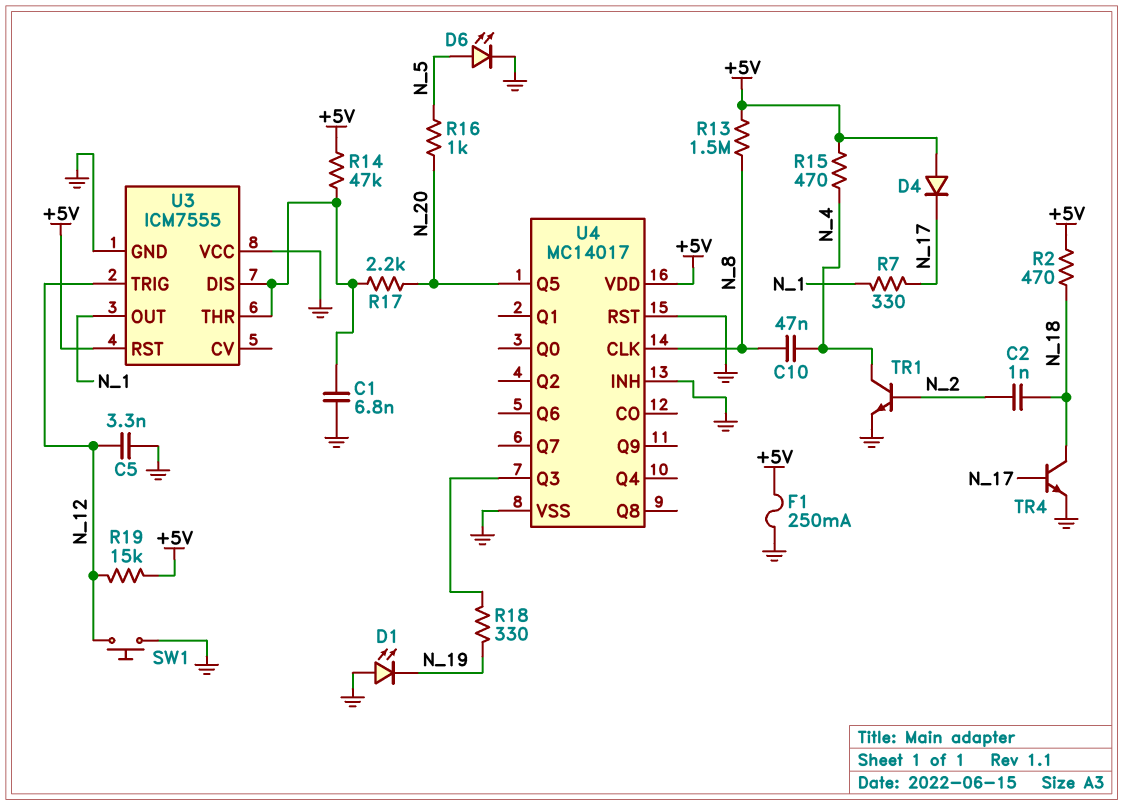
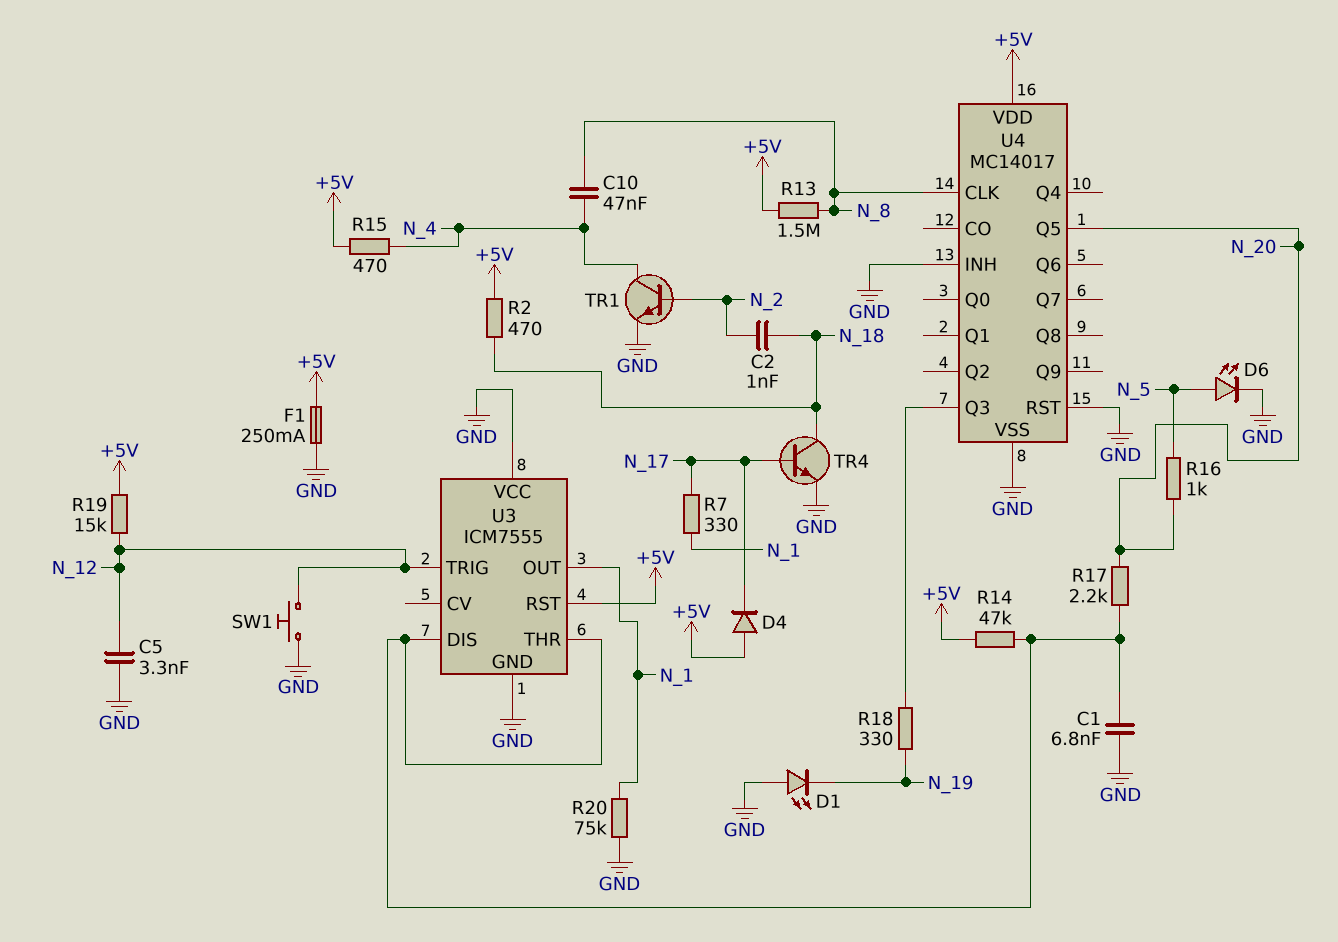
R20: none -> 75k (GND, N_1)

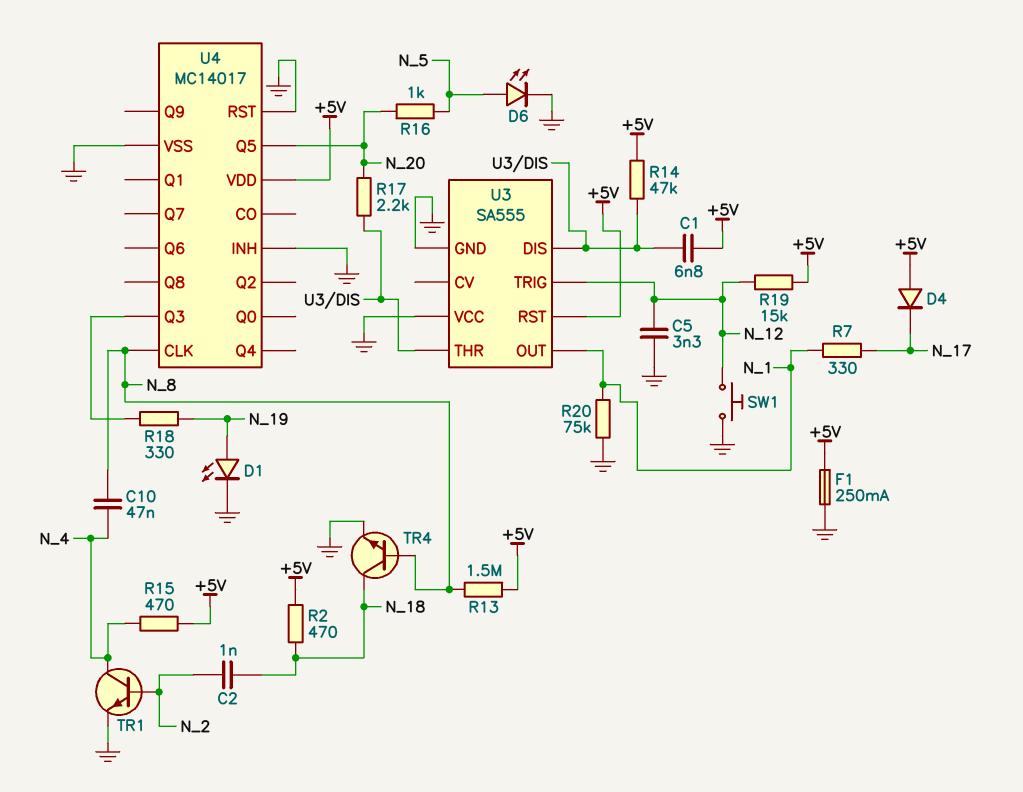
C1: 6.8nF (GND, U3/DIS) -> 6.8nF (+5V, U3/DIS)
D1: LED (A GND, K N_19) -> LED (A N_19, K GND)
TR4: NPN (B N_17, C N_18, E GND) -> NPN (B N_8, C N_18, E GND)
U3: ICM7555 -> SA555

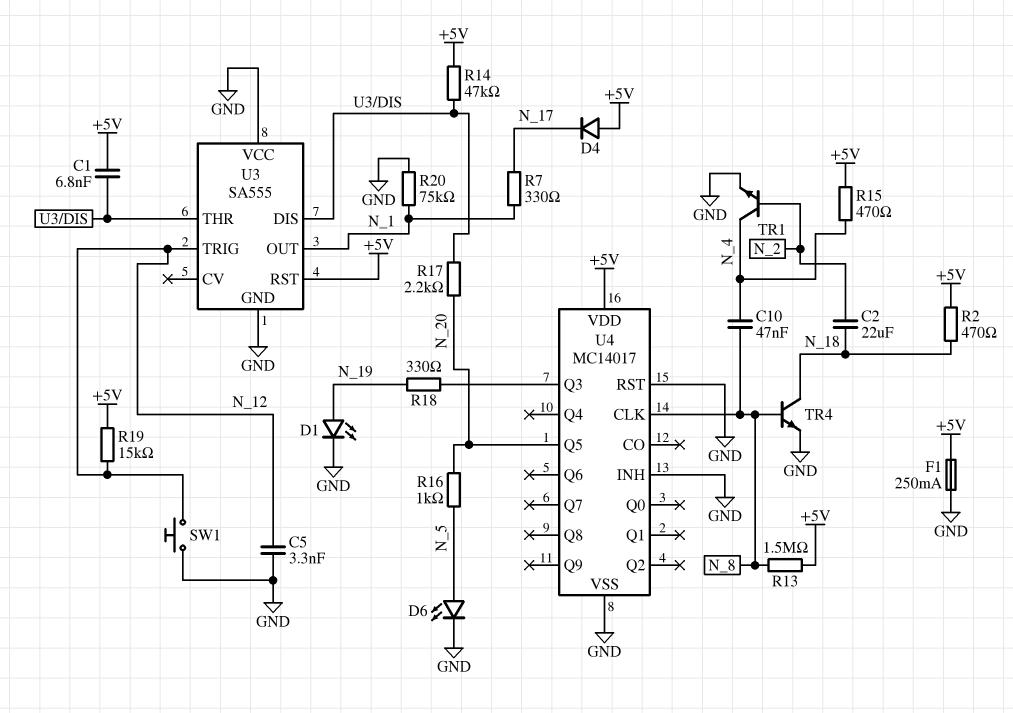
C2: 1nF (N_2, N_18) -> 22uF (N_2, N_18)

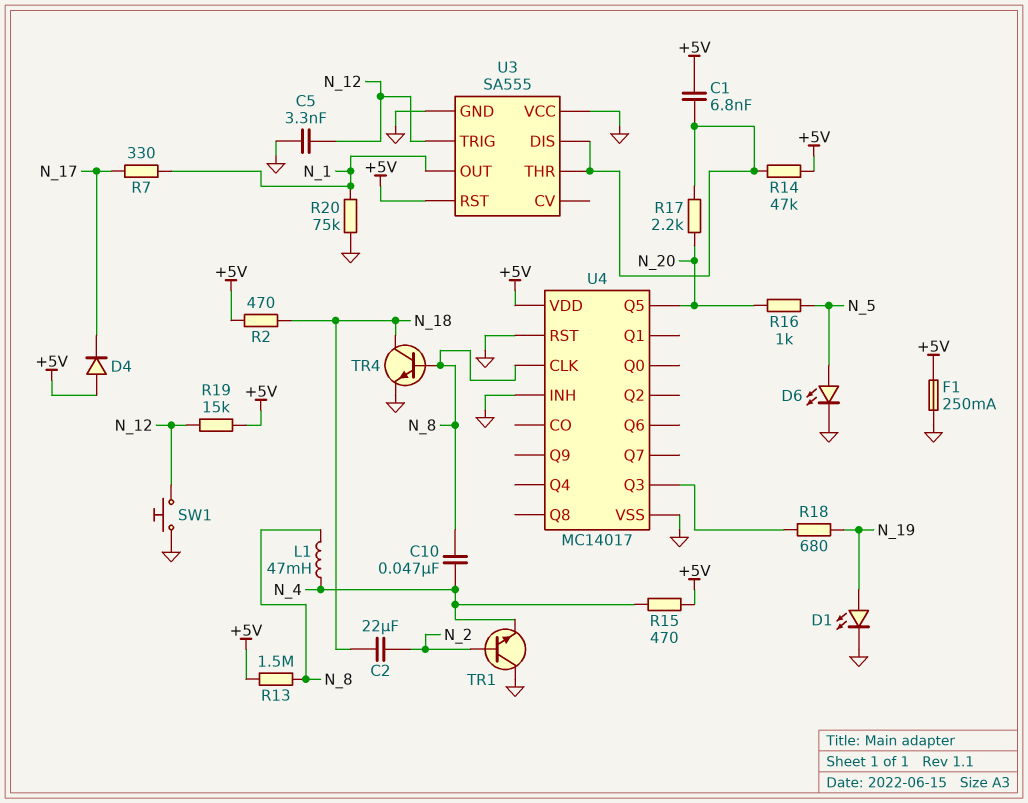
L1: none -> 47mH (N_4, N_8)
R18: 330 (N_19, U4/Q3) -> 680 (N_19, U4/Q3)
TR1: NPN (B N_2, C N_4, E GND) -> NPN (B N_2, C GND, E N_4)

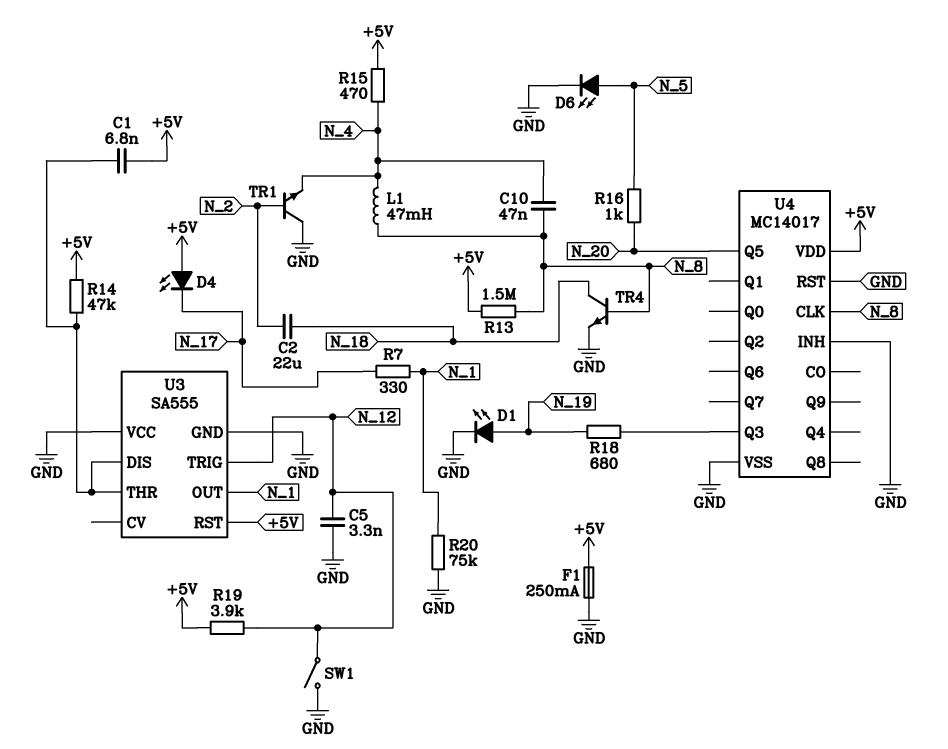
D4: diode (A +5V, K N_17) -> LED (A +5V, K N_17)
R2: 470 (+5V, N_18) -> none
R17: 2.2k (N_20, U3/DIS) -> none
R19: 15k (+5V, N_12) -> 3.9k (+5V, N_12)
SW1: button (GND, N_12) -> switch (GND, N_12)

